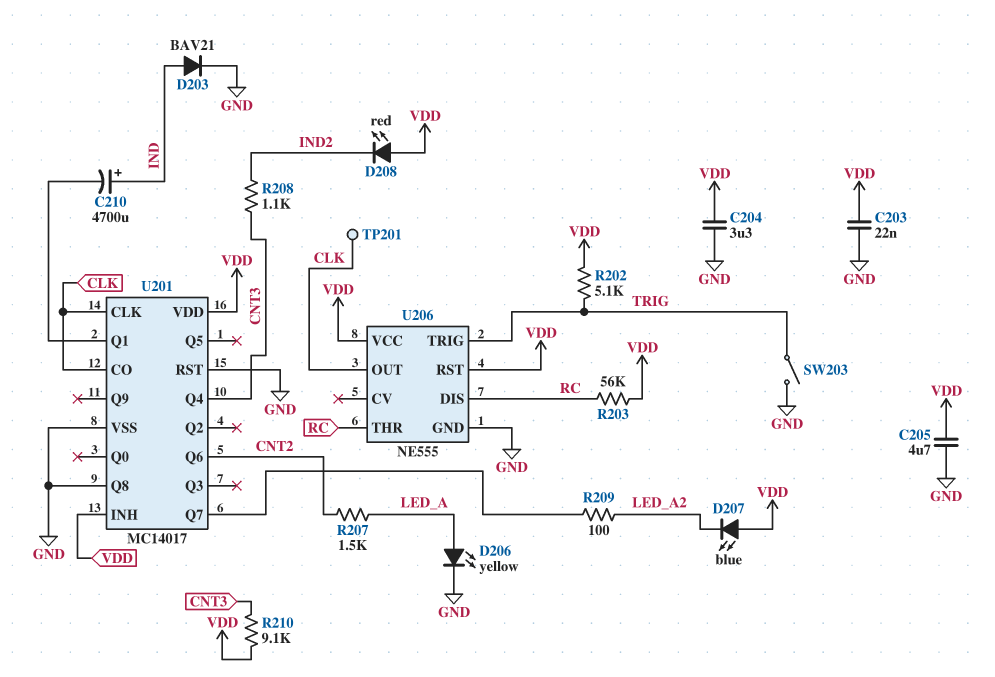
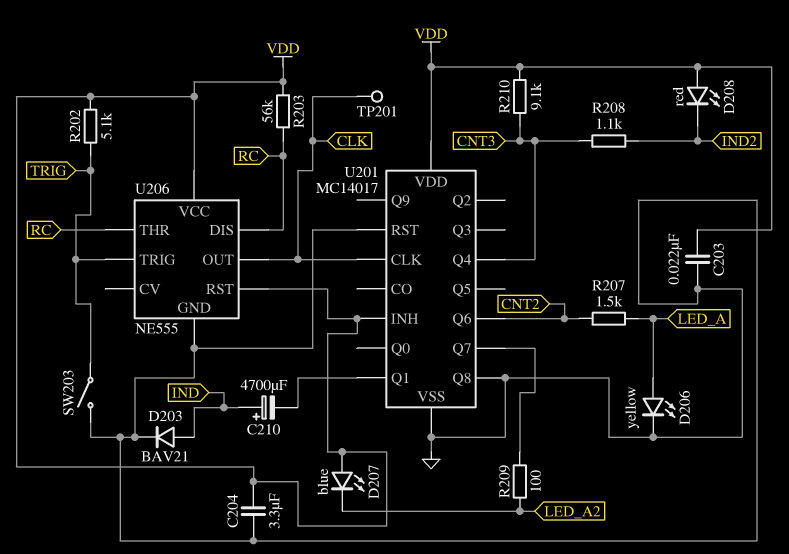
C205: 4.7uF (GND, VDD) -> none
U201 pin CO: CLK -> none

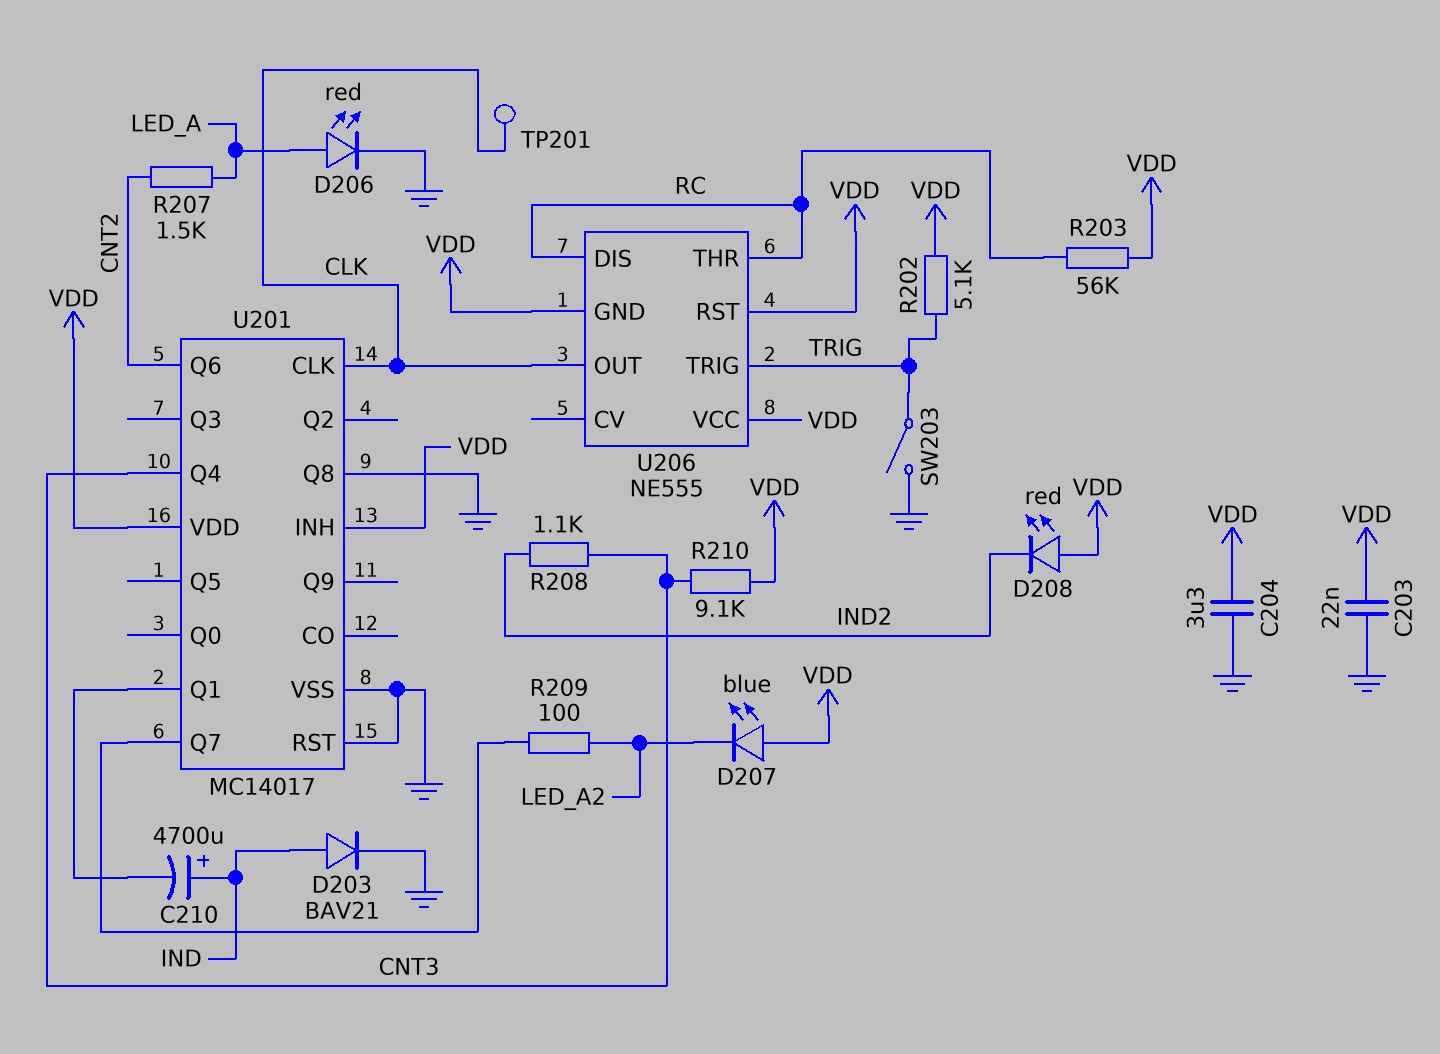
D206: LED yellow (A LED_A, K GND) -> LED red (A LED_A, K GND)
U206 pin GND: GND -> VDD

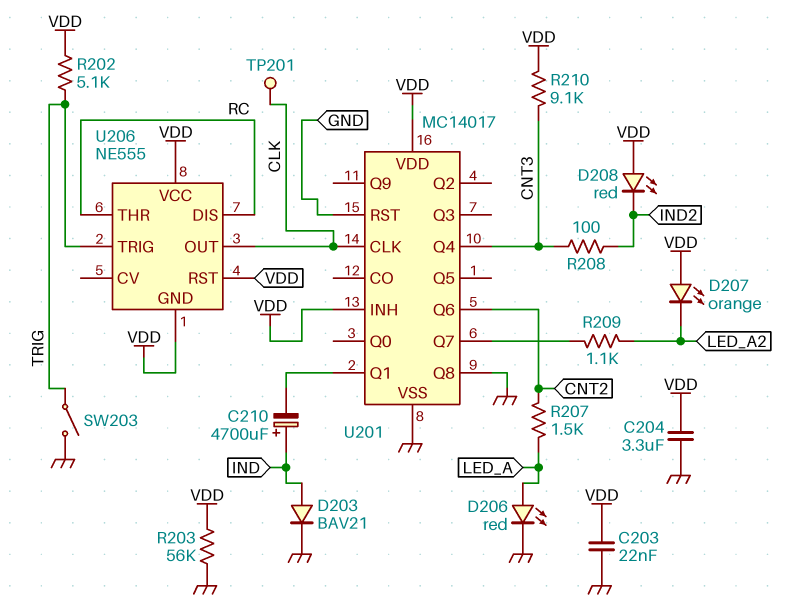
D207: LED blue (A VDD, K LED_A2) -> LED orange (A VDD, K LED_A2)
R203: 56k (RC, VDD) -> 56k (GND, VDD)
R208: 1.1k (CNT3, IND2) -> 100 (CNT3, IND2)
R209: 100 (LED_A2, U201/Q7) -> 1.1k (LED_A2, U201/Q7)

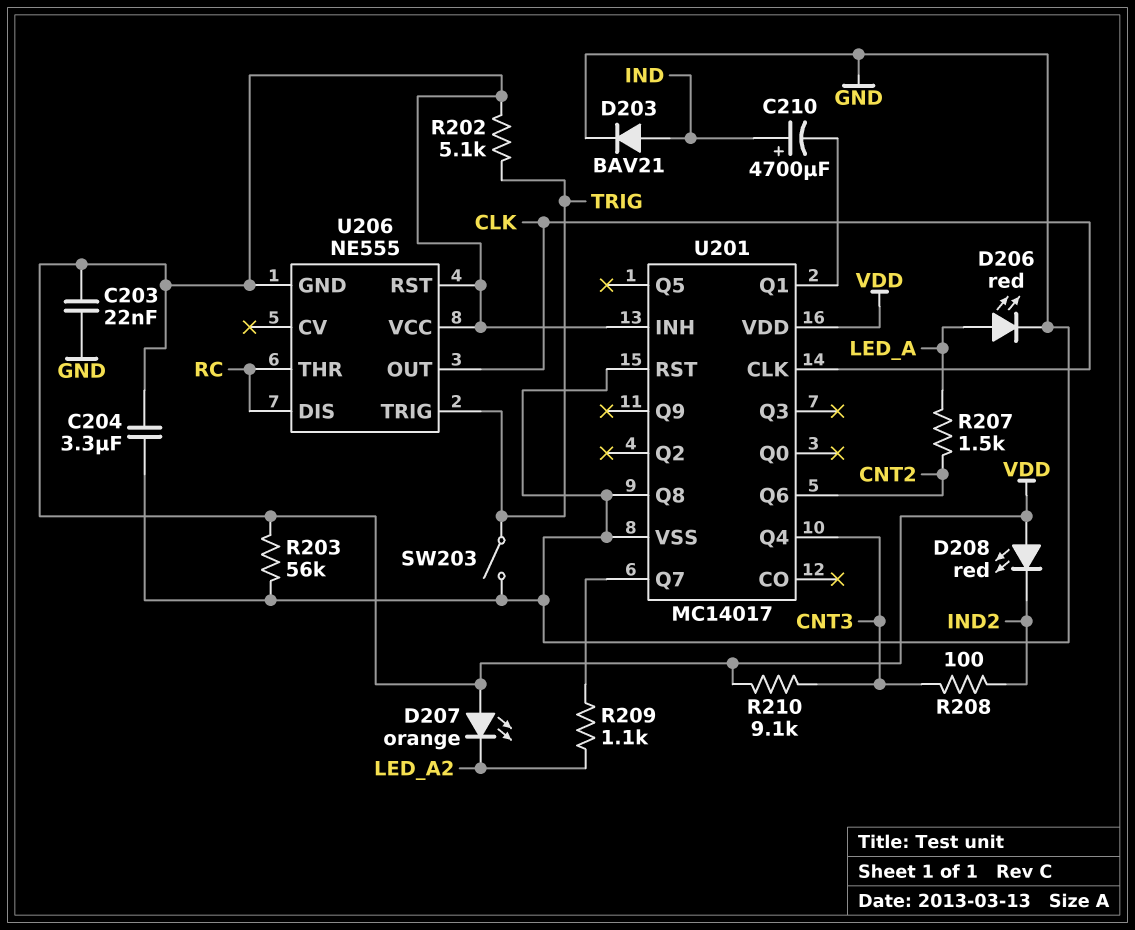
TP201: test point (CLK) -> none

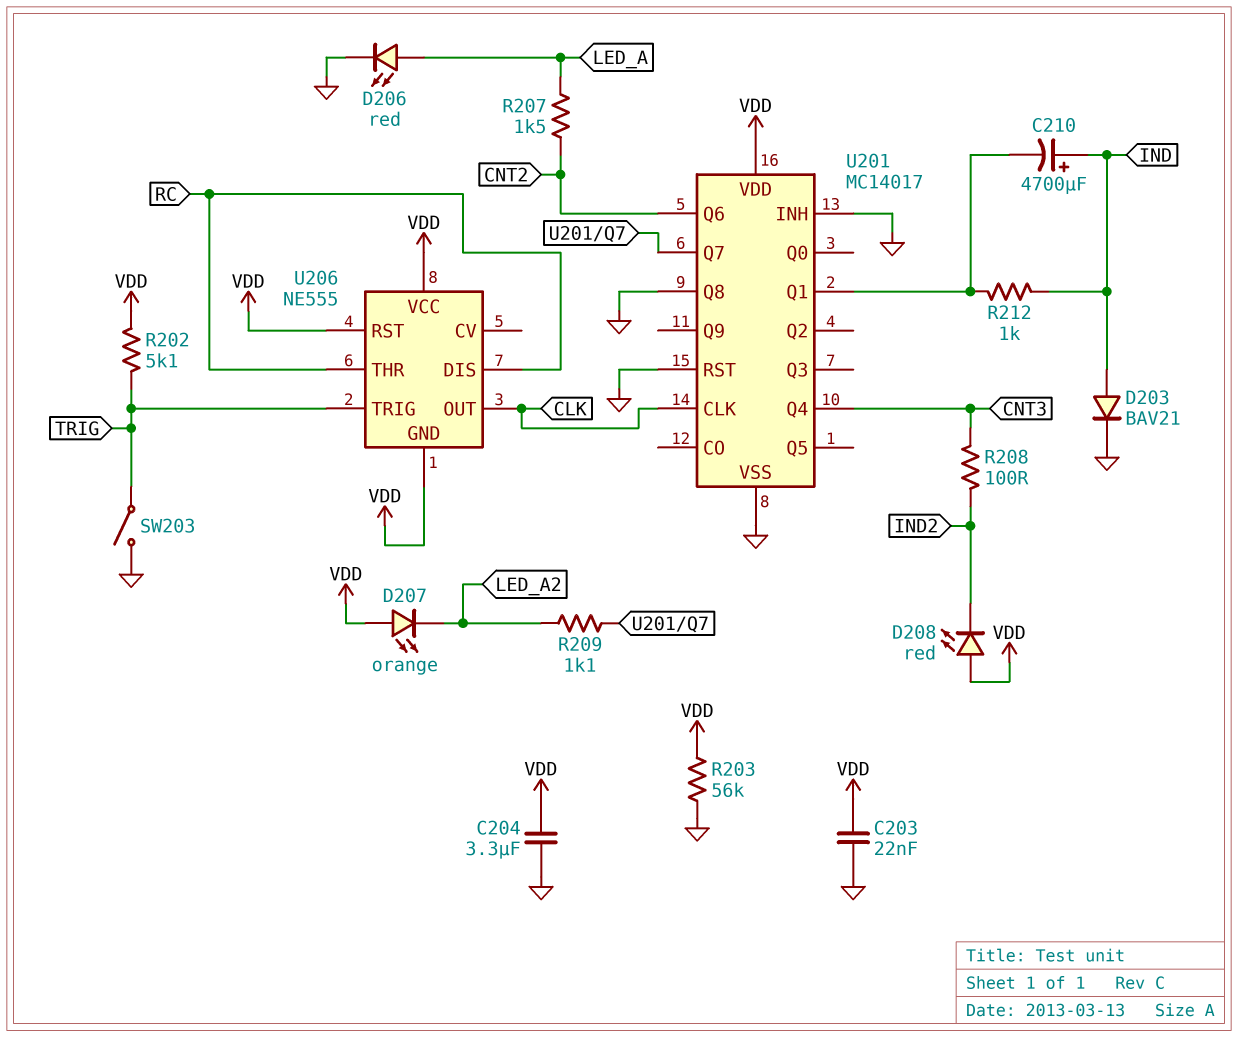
R210: 9.1k (CNT3, VDD) -> none
R212: none -> 1k (IND, U201/Q1)
U201 pin INH: VDD -> GND

